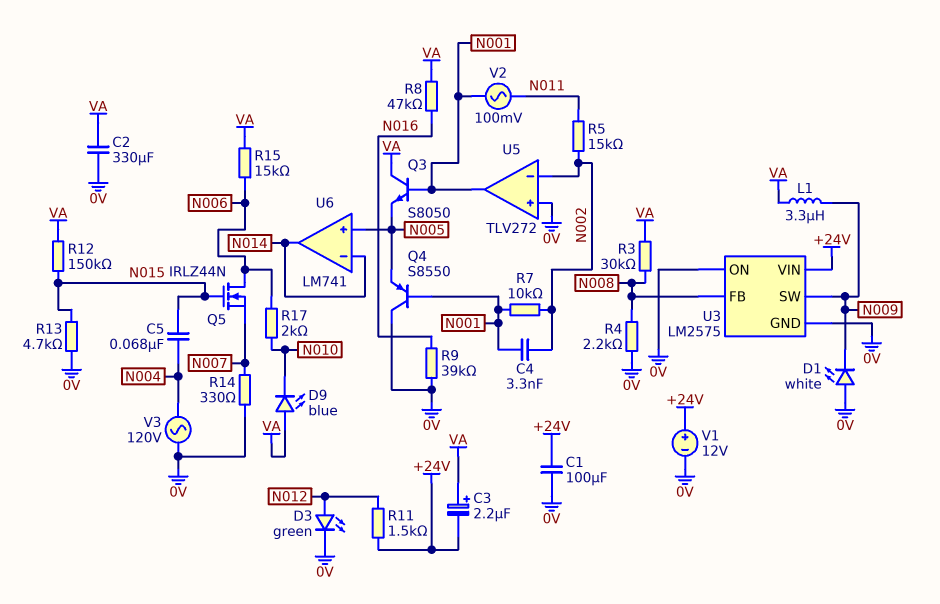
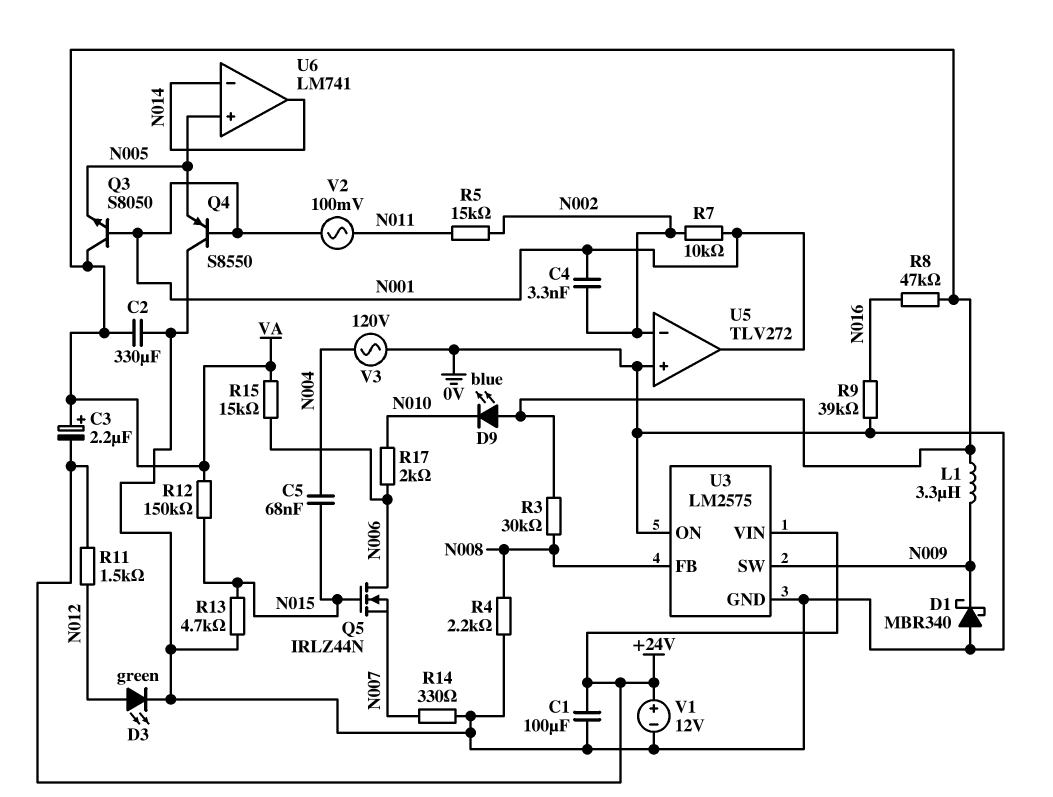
D1: LED white (A 0V, K N009) -> schottky MBR340 (A 0V, K N009)

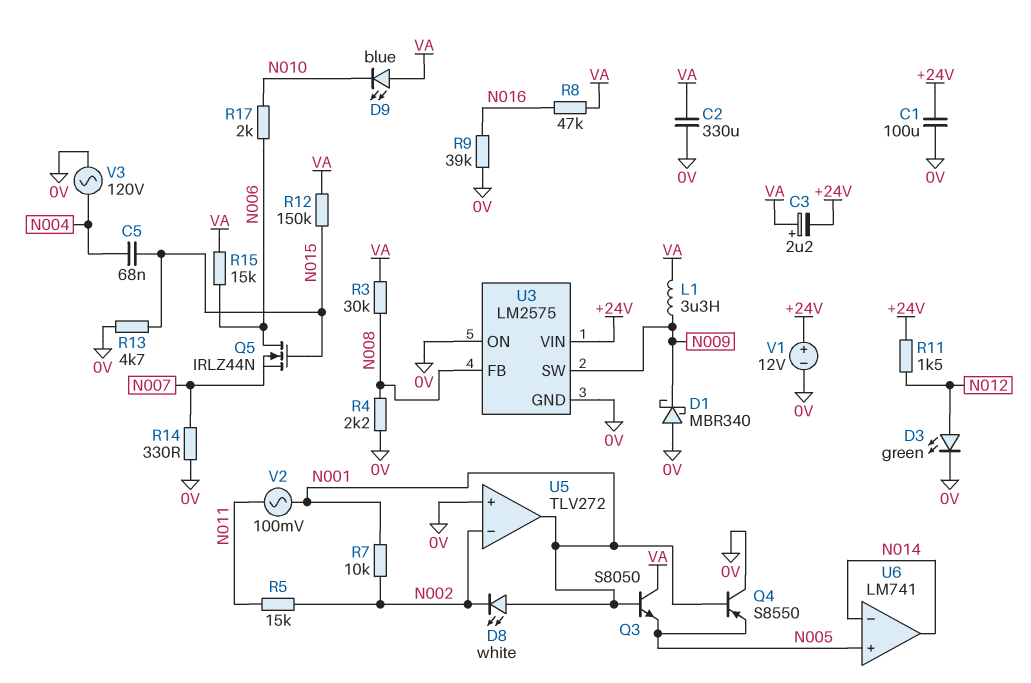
C4: 3.3nF (N001, N002) -> none
D8: none -> LED white (A N001, K N002)

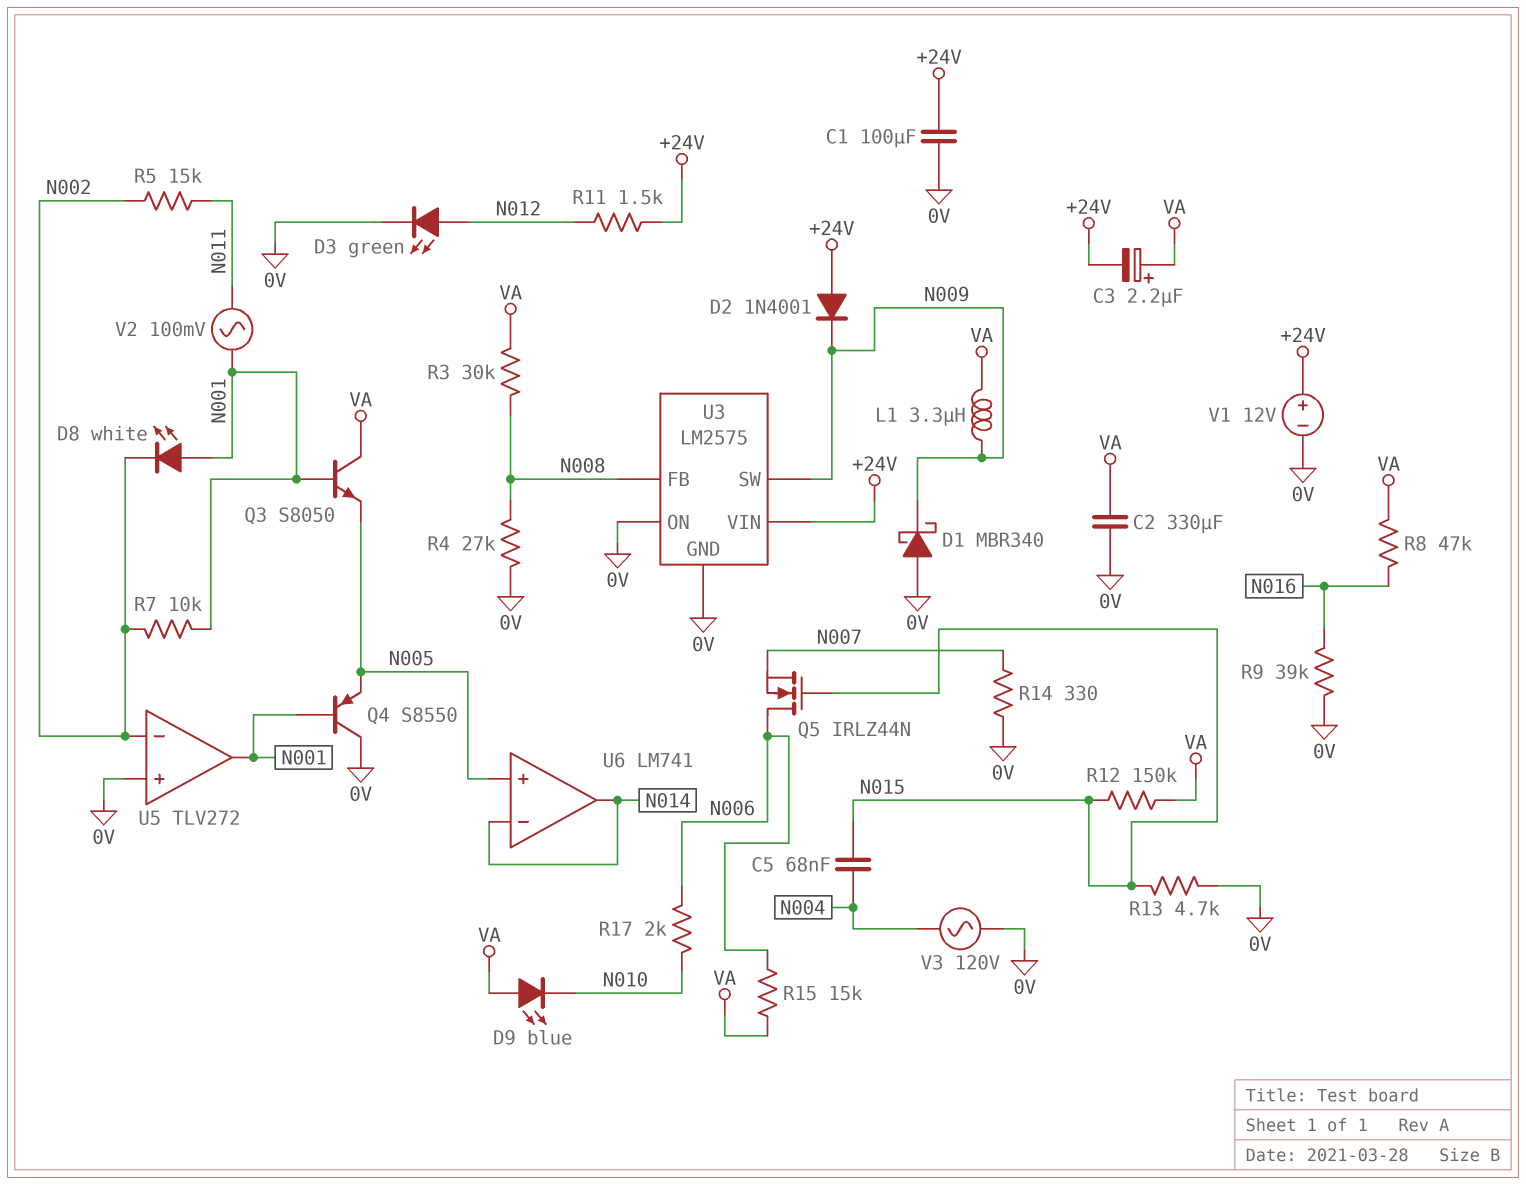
D2: none -> diode 1N4001 (A +24V, K N009)
R4: 2.2k (0V, N008) -> 27k (0V, N008)

